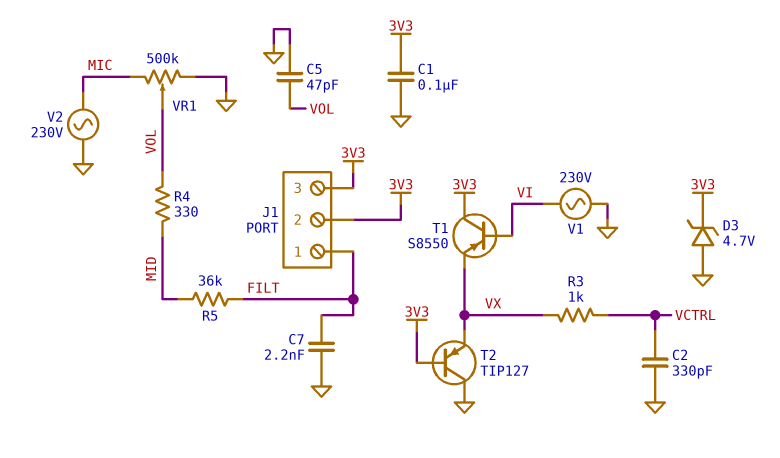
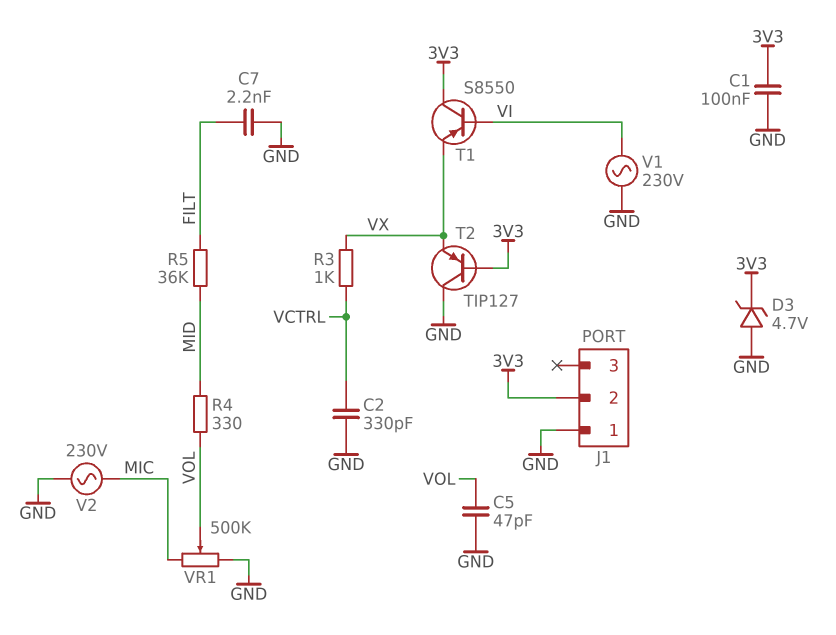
J1 pin 1: FILT -> GND
J1 pin 3: 3V3 -> none

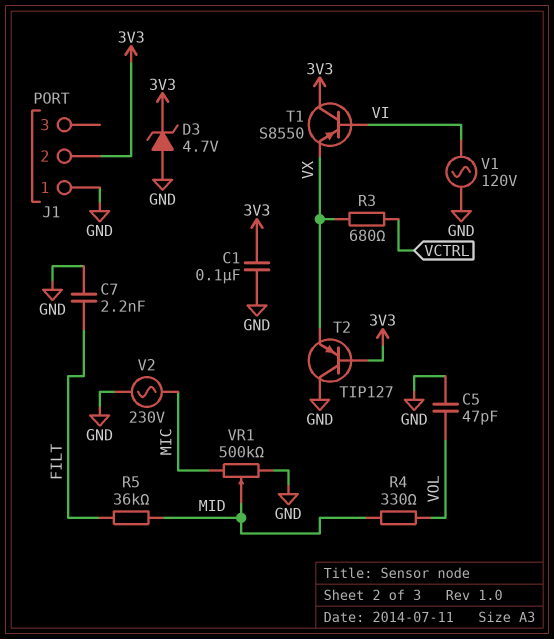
C2: 330pF (GND, VCTRL) -> none
R3: 1k (VCTRL, VX) -> 680 (VCTRL, VX)
V1: AC 230V (GND, VI) -> AC 120V (GND, VI)
VR1: 500k (GND, MIC, wiper VOL) -> 500k (GND, MIC, wiper MID)

